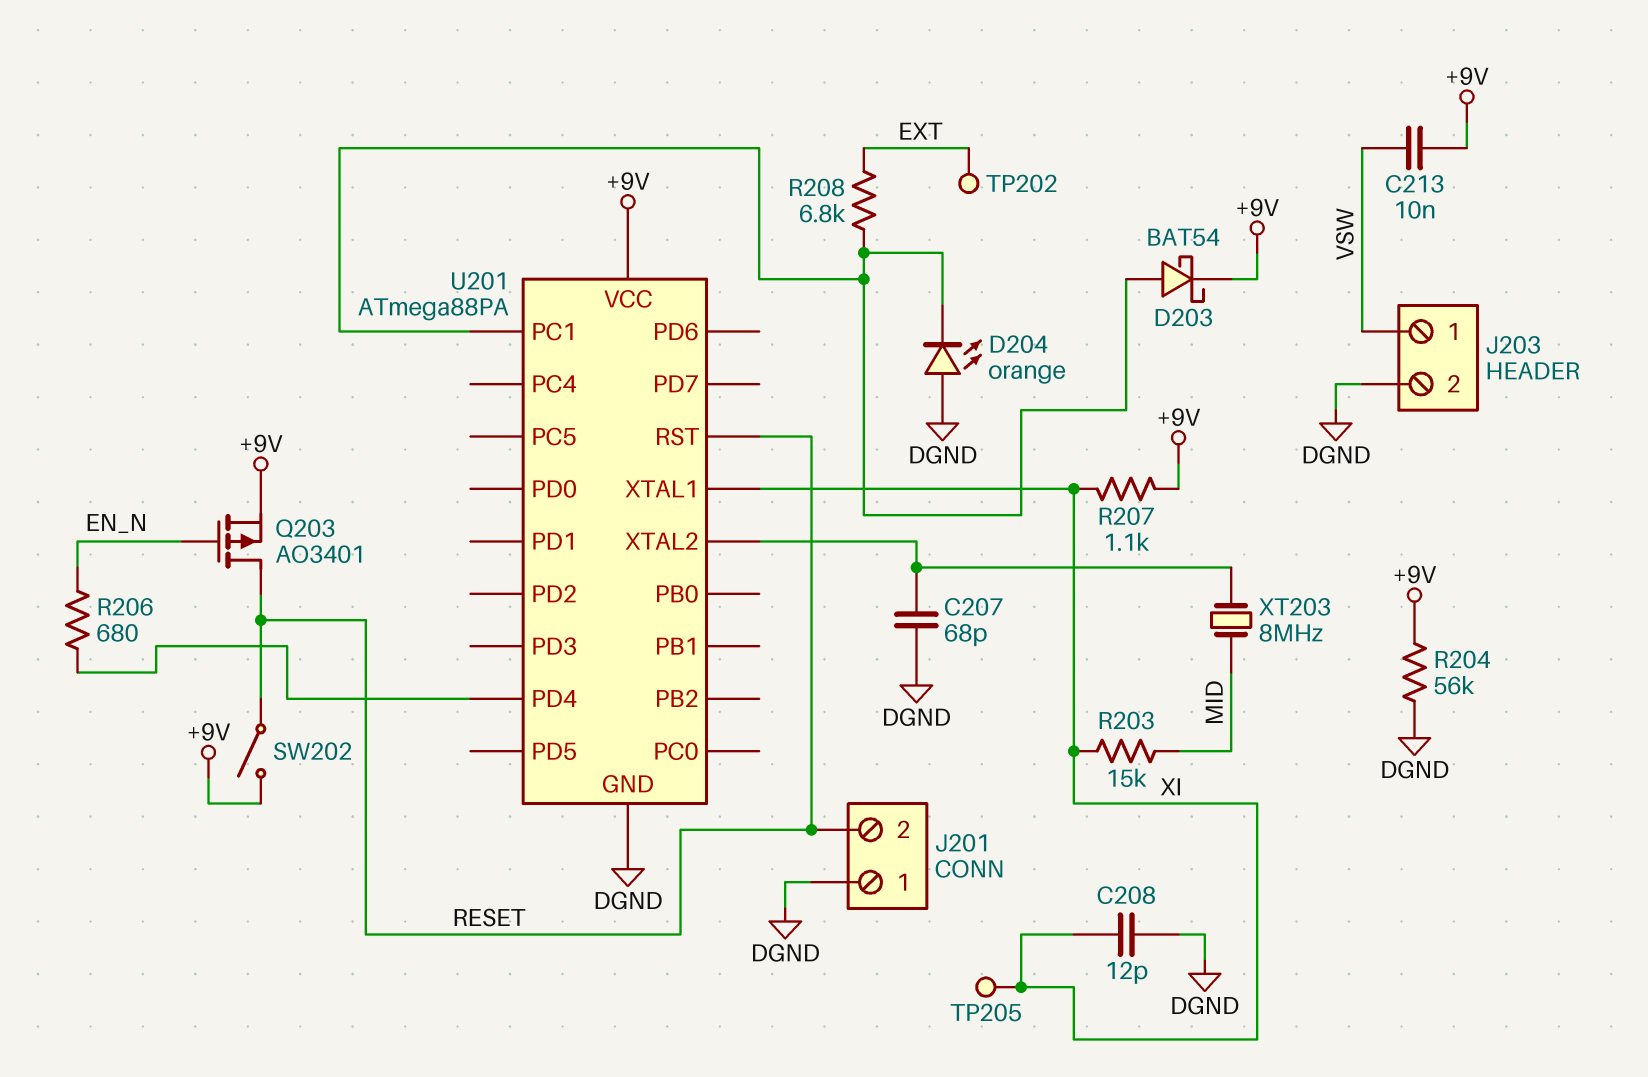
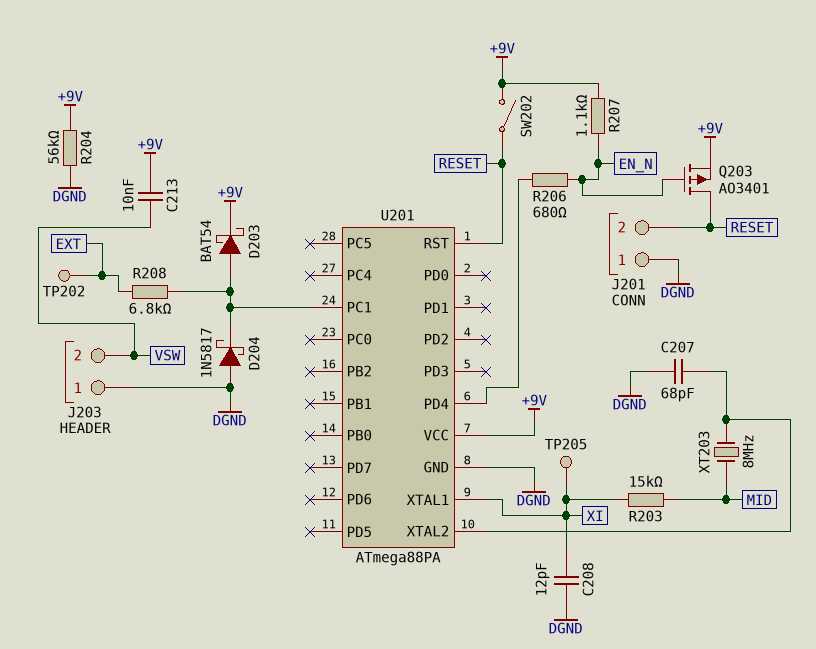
D204: LED orange (A DGND, K U201/PC1) -> schottky 1N5817 (A DGND, K U201/PC1)
J203 pin 1: VSW -> DGND
J203 pin 2: DGND -> VSW
R207: 1.1k (+9V, XI) -> 1.1k (+9V, EN_N)

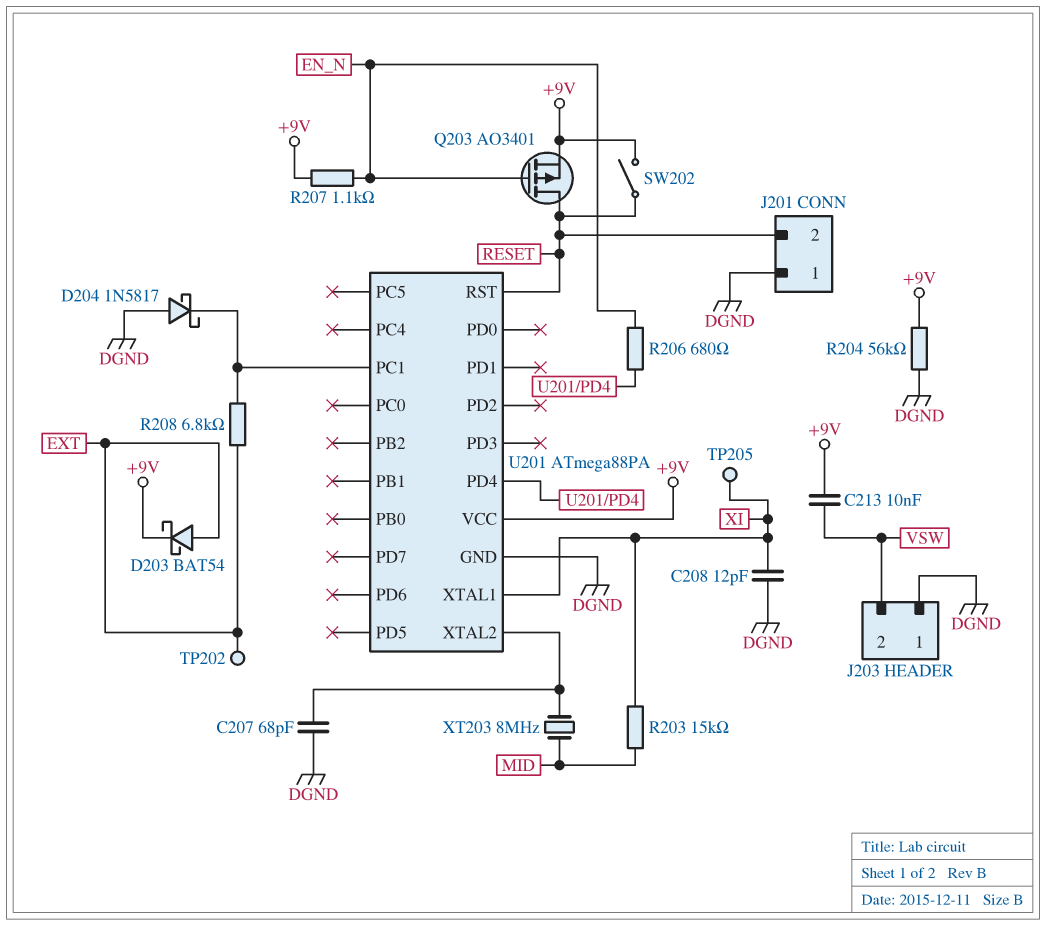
D203: schottky BAT54 (A U201/PC1, K +9V) -> schottky BAT54 (A EXT, K +9V)

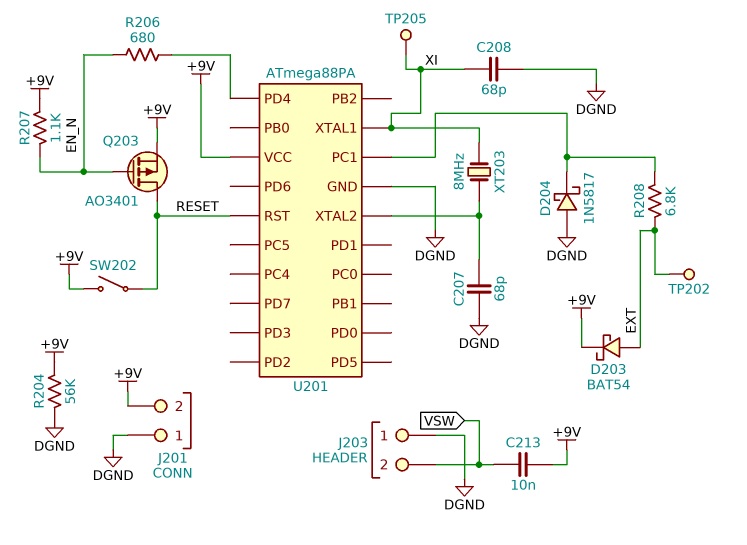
C208: 12pF (DGND, XI) -> 68pF (DGND, XI)
J201 pin 2: RESET -> +9V
R203: 15k (MID, XI) -> none
XT203: 8MHz (MID, U201/XTAL2) -> 8MHz (U201/XTAL2, XI)

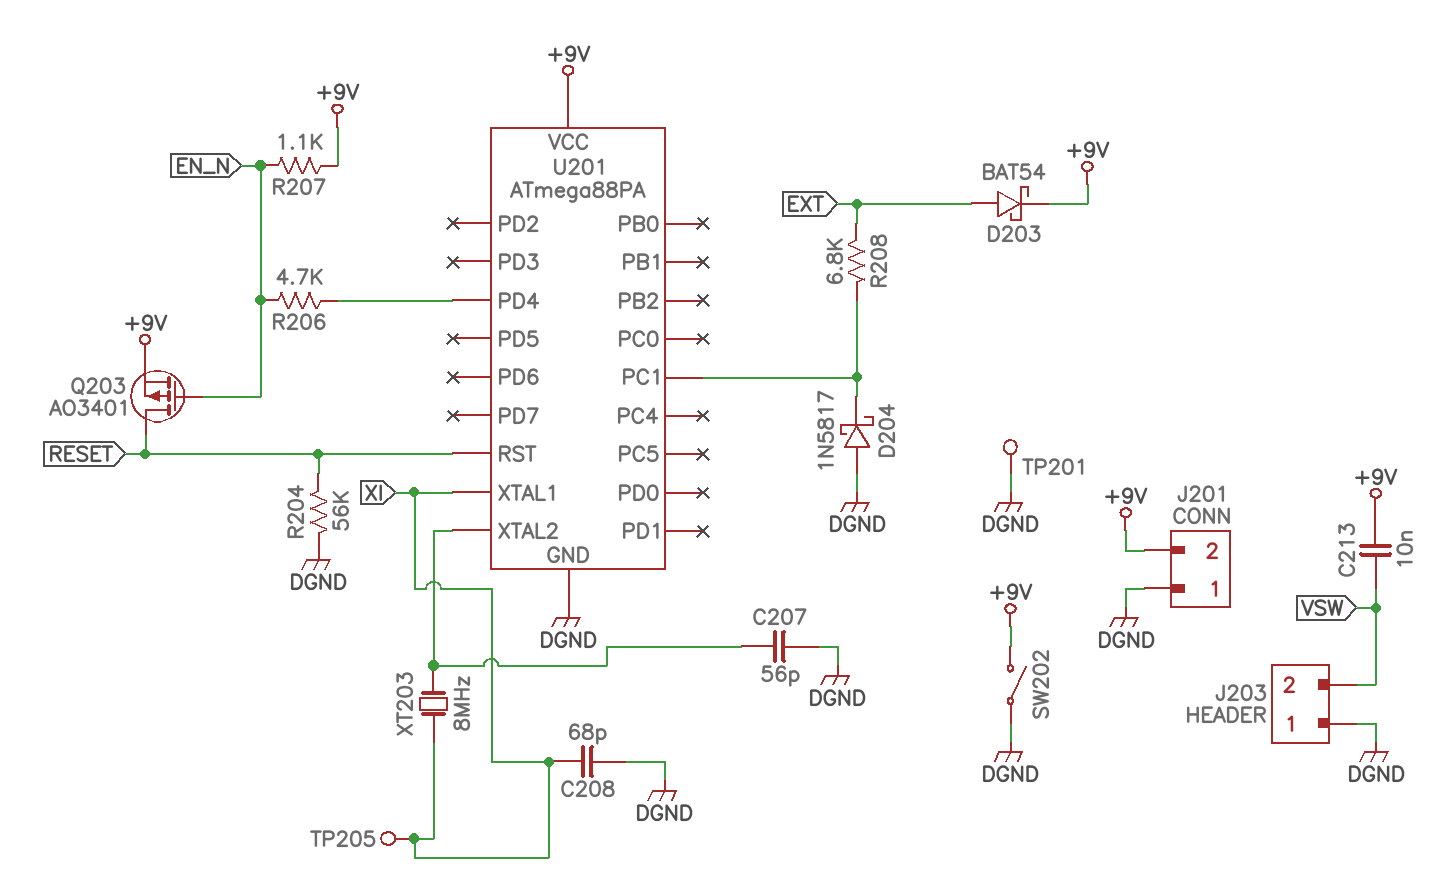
C207: 68pF (DGND, U201/XTAL2) -> 56pF (DGND, U201/XTAL2)
R204: 56k (+9V, DGND) -> 56k (DGND, RESET)
R206: 680 (EN_N, U201/PD4) -> 4.7k (EN_N, U201/PD4)
SW202: switch (+9V, RESET) -> switch (+9V, DGND)
TP201: none -> test point (DGND)
TP202: test point (EXT) -> none

